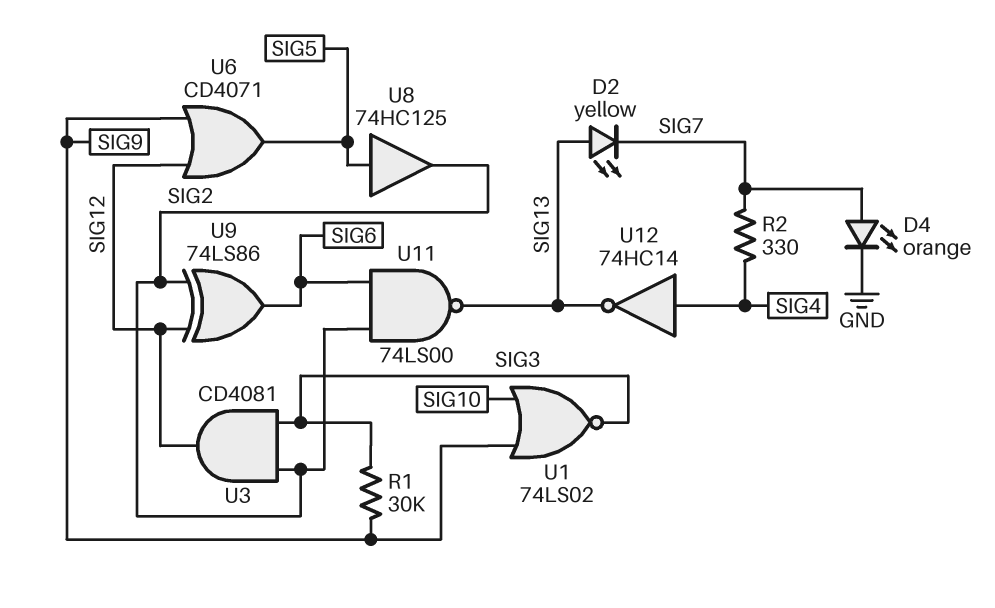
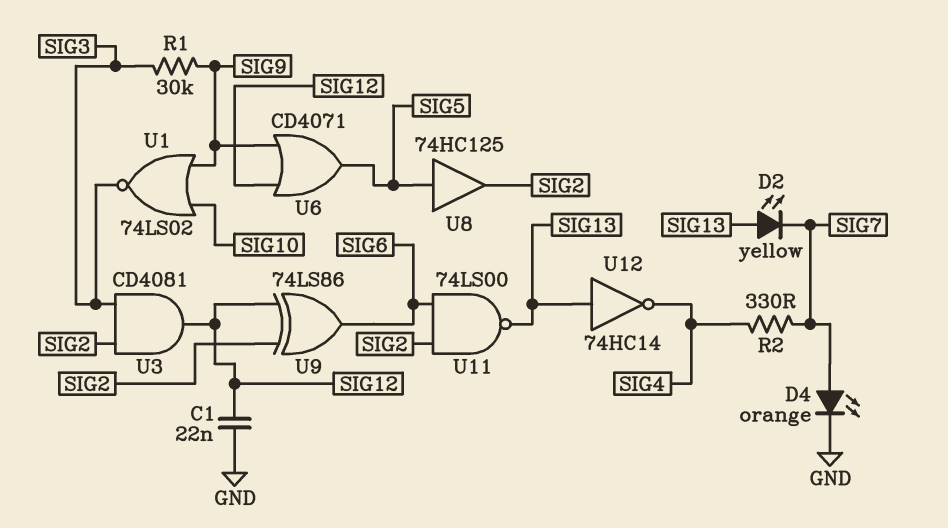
C1: none -> 22nF (GND, SIG12)
U12: NOT 74HC14 (in SIG4, out SIG13) -> NOT 74HC14 (in SIG13, out SIG4)

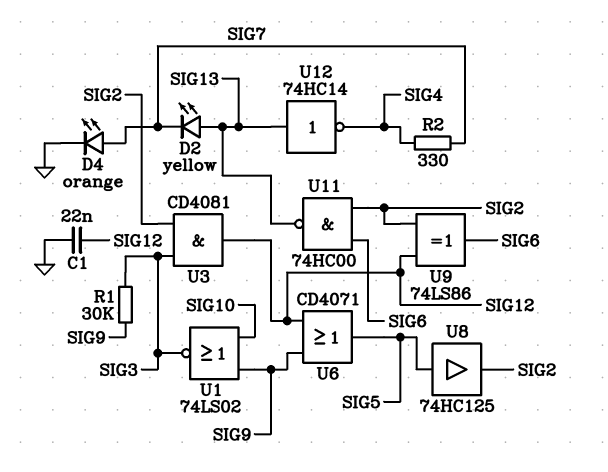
U11: NAND 74LS00 (in SIG2, in SIG6, out SIG13) -> NAND 74HC00 (in SIG2, in SIG6, out SIG13)

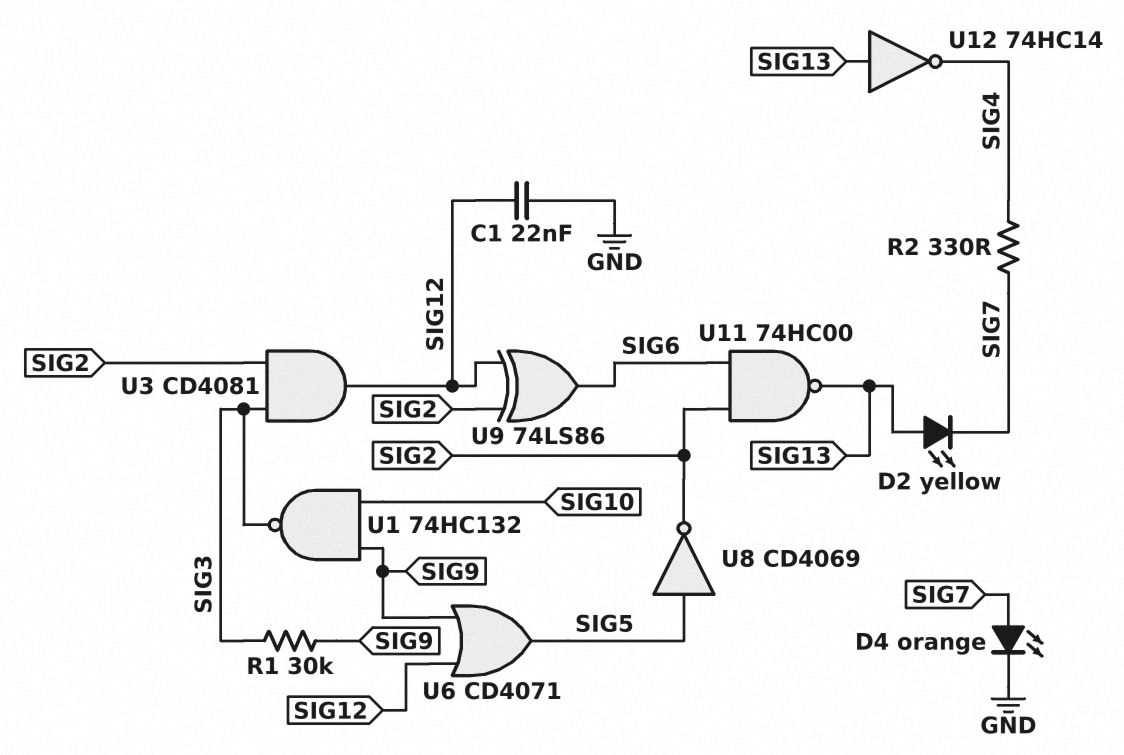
U1: NOR 74LS02 (in SIG9, in SIG10, out SIG3) -> NAND 74HC132 (in SIG9, in SIG10, out SIG3)
U8: buffer 74HC125 (in SIG5, out SIG2) -> NOT CD4069 (in SIG5, out SIG2)

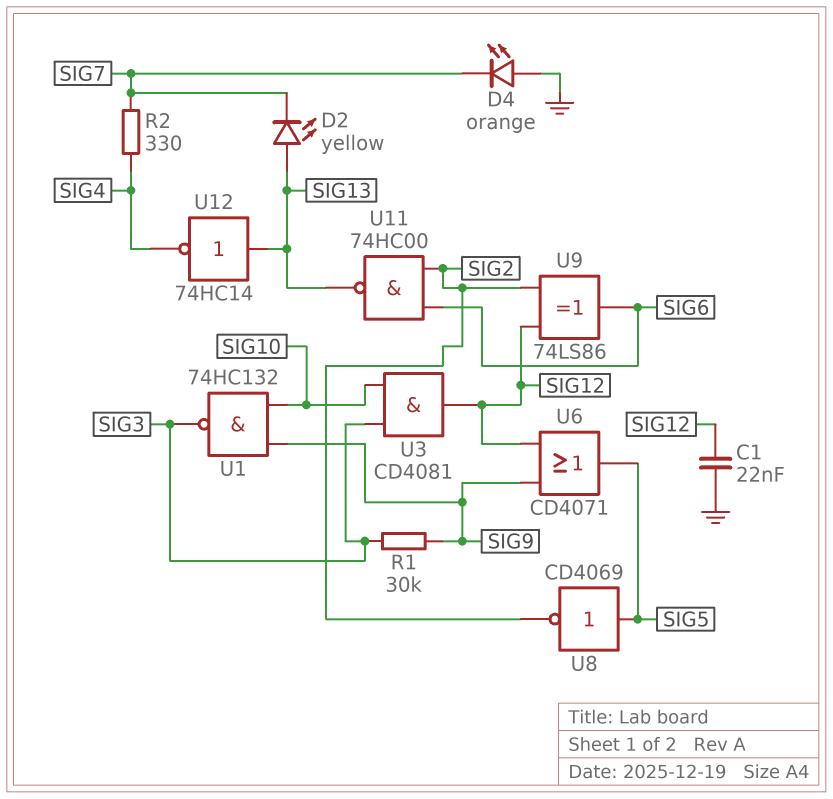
D4: LED orange (A SIG7, K GND) -> LED orange (A GND, K SIG7)
U3: AND CD4081 (in SIG2, in SIG3, out SIG12) -> AND CD4081 (in SIG3, in SIG10, out SIG12)

